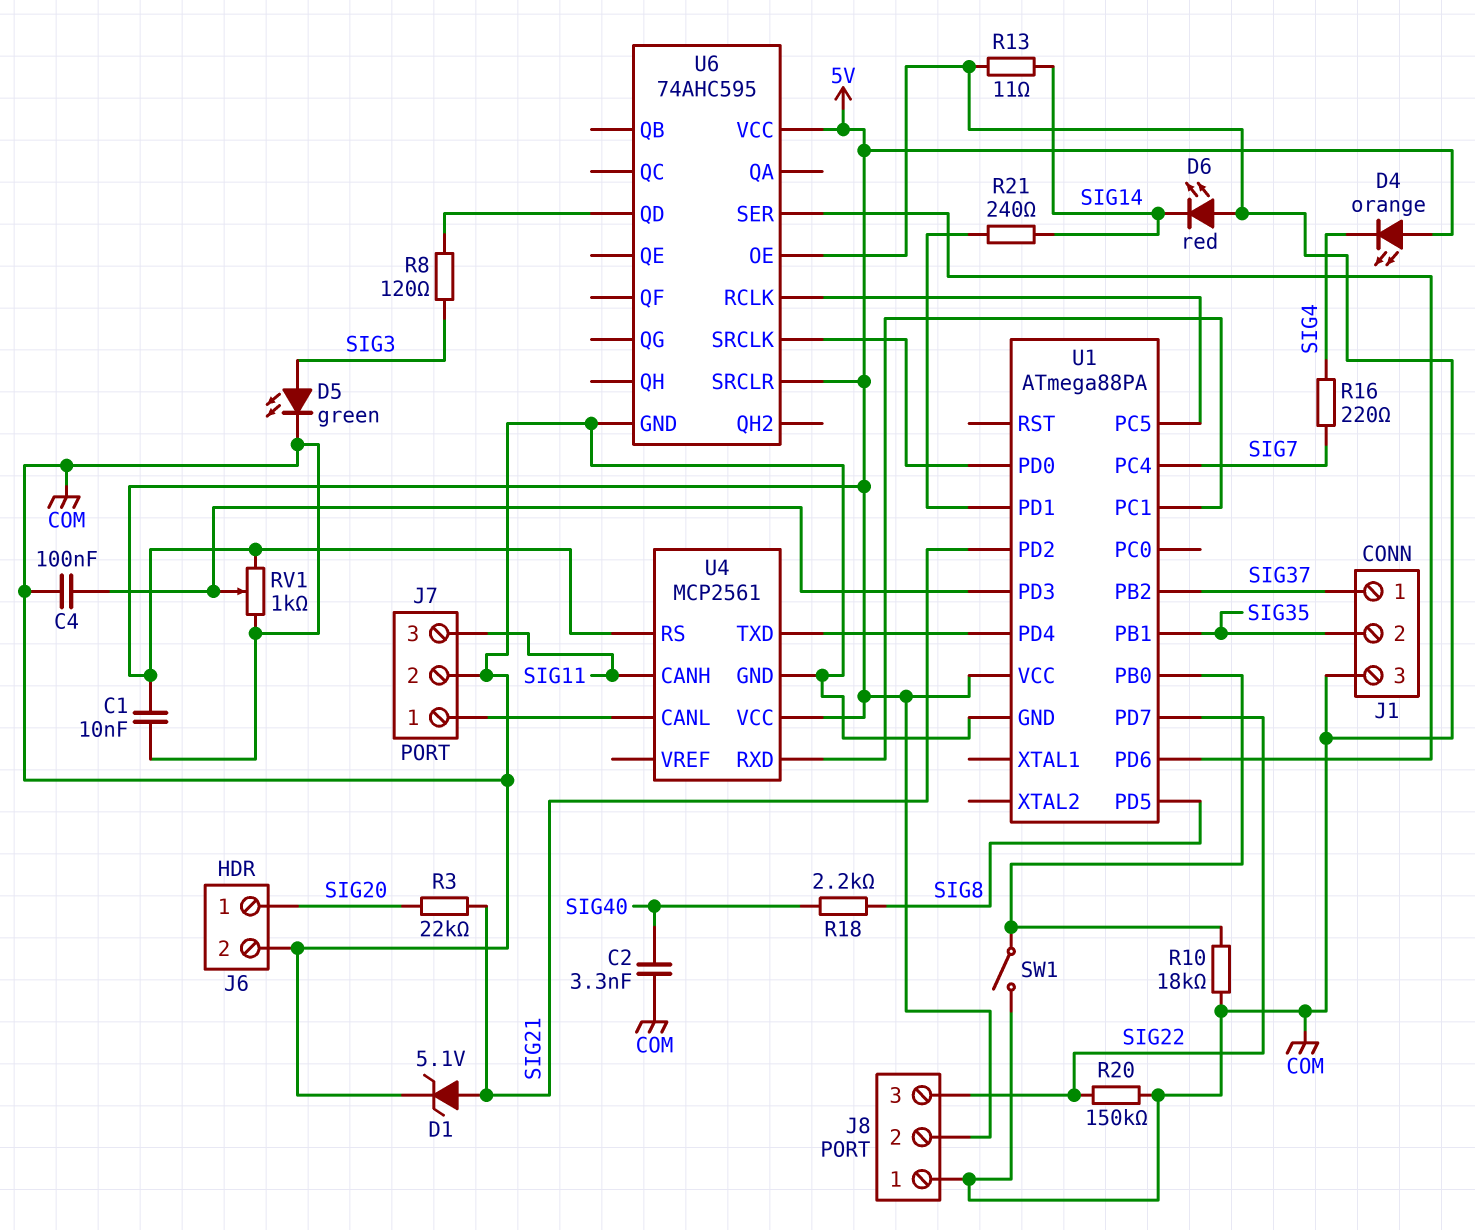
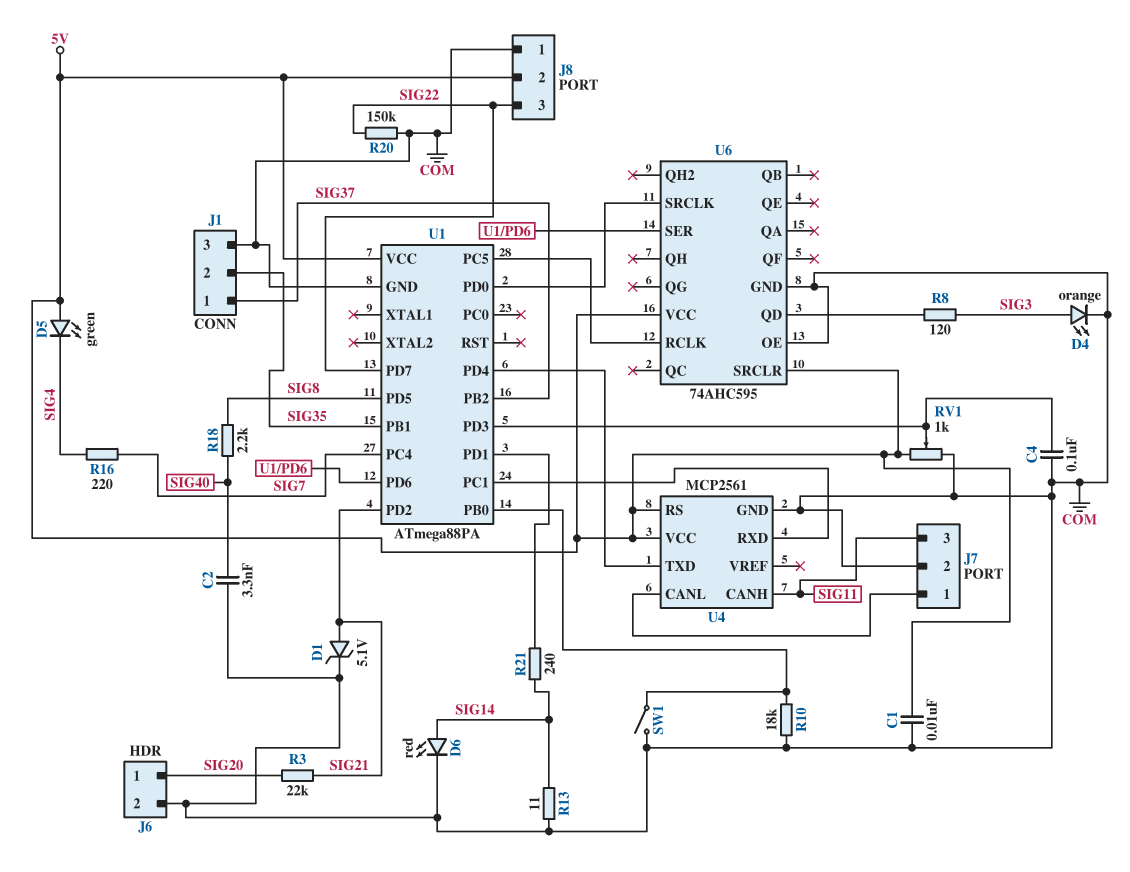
D4: LED orange (A 5V, K SIG4) -> LED orange (A SIG3, K COM)
D5: LED green (A SIG3, K COM) -> LED green (A 5V, K SIG4)
D6: LED red (A COM, K SIG14) -> LED red (A SIG14, K COM)

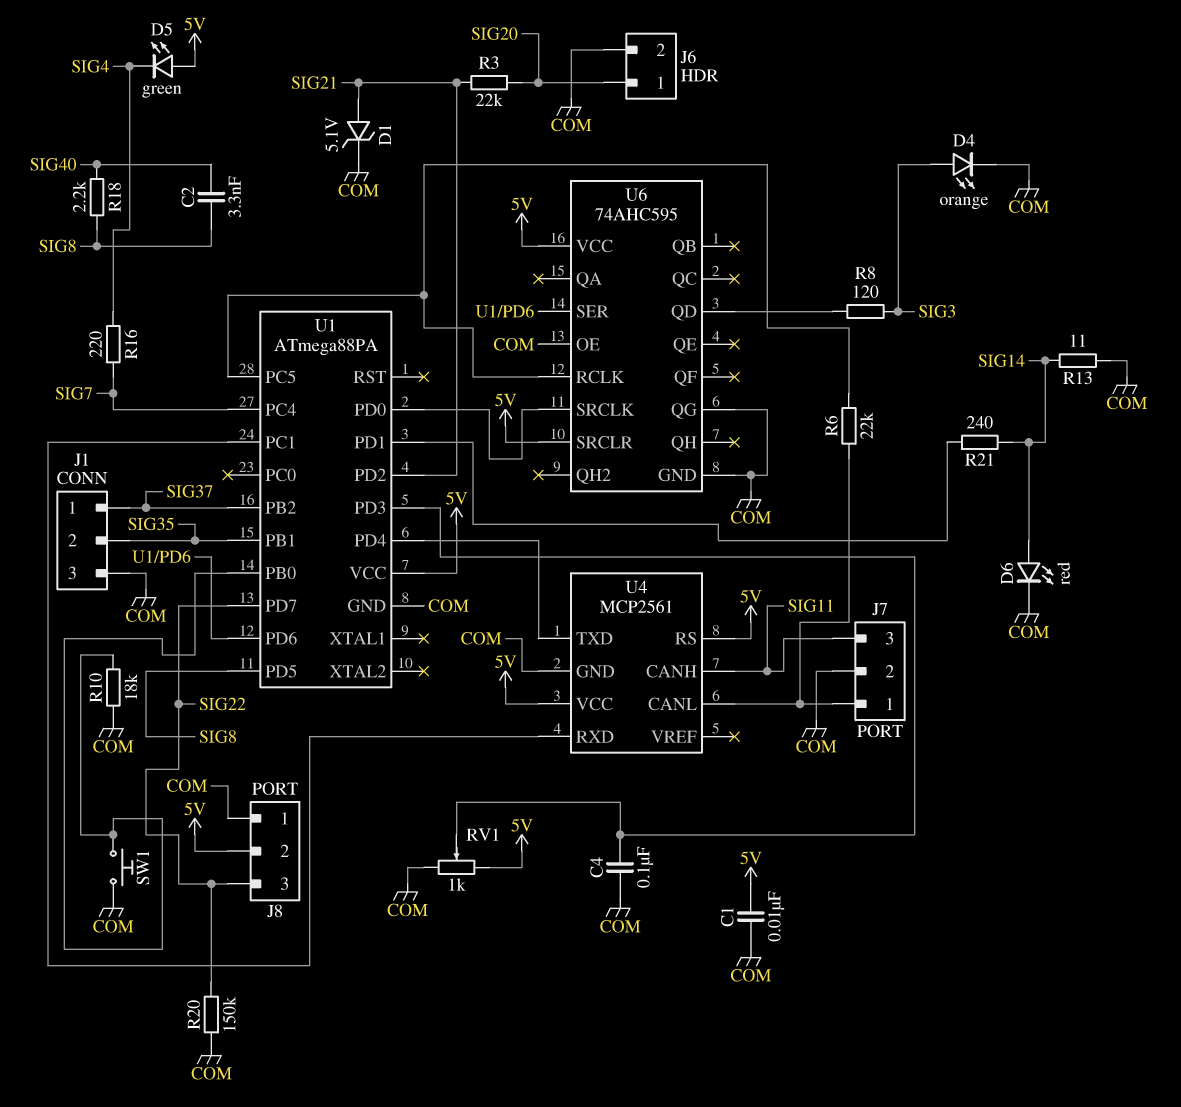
C2: 3.3nF (COM, SIG40) -> 3.3nF (SIG8, SIG40)
R6: none -> 22k (J7/1, U1/PC5)
SW1: switch (COM, U1/PB0) -> button (COM, U1/PB0)
U6 pin QG: none -> COM

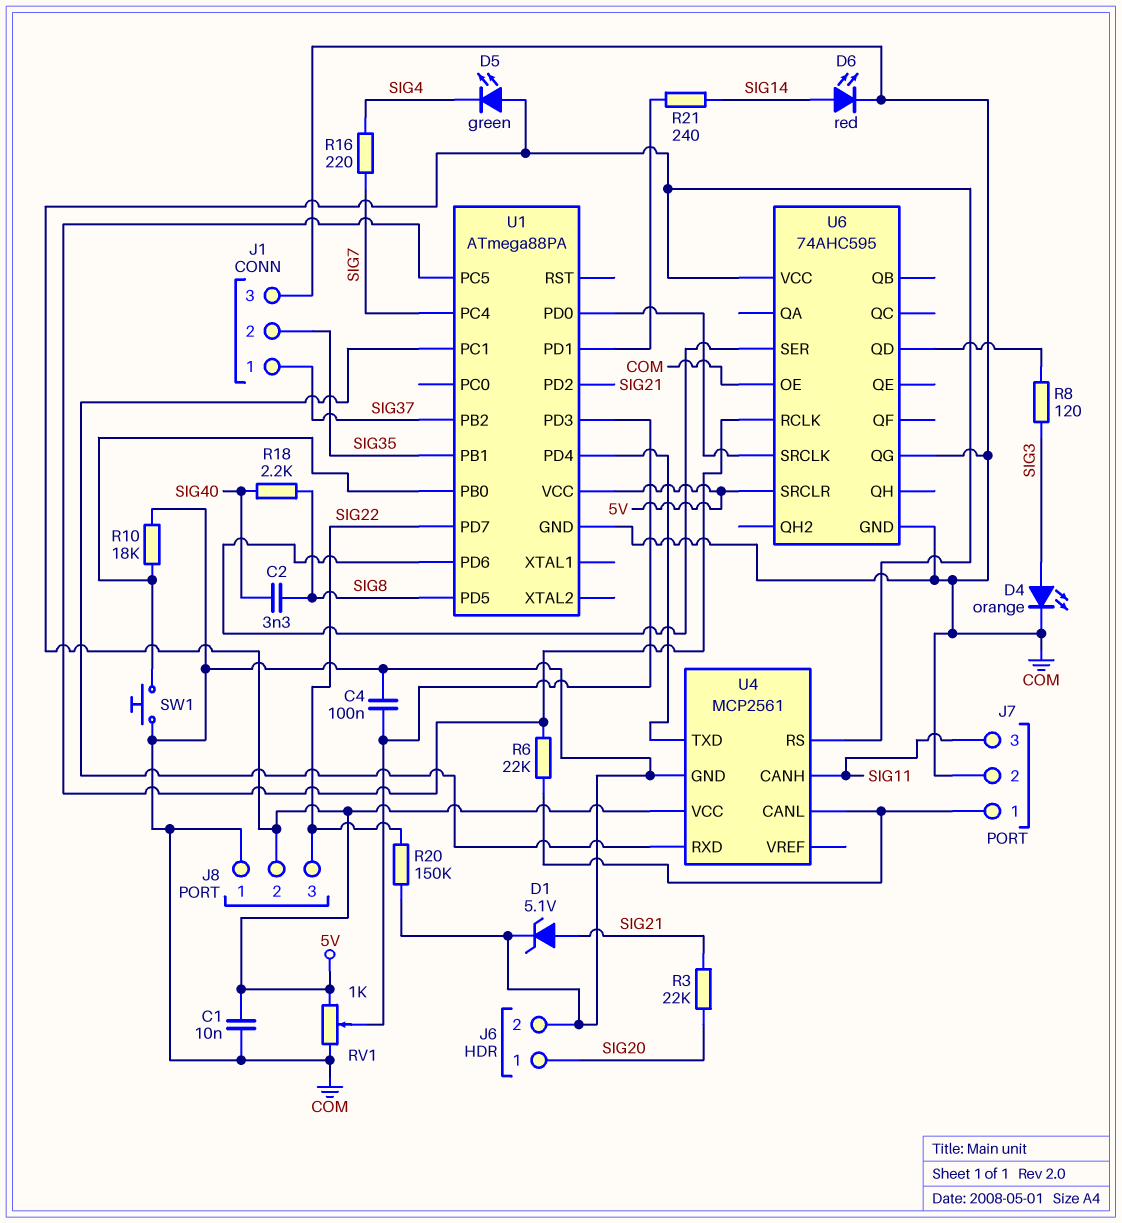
R13: 11 (COM, SIG14) -> none

